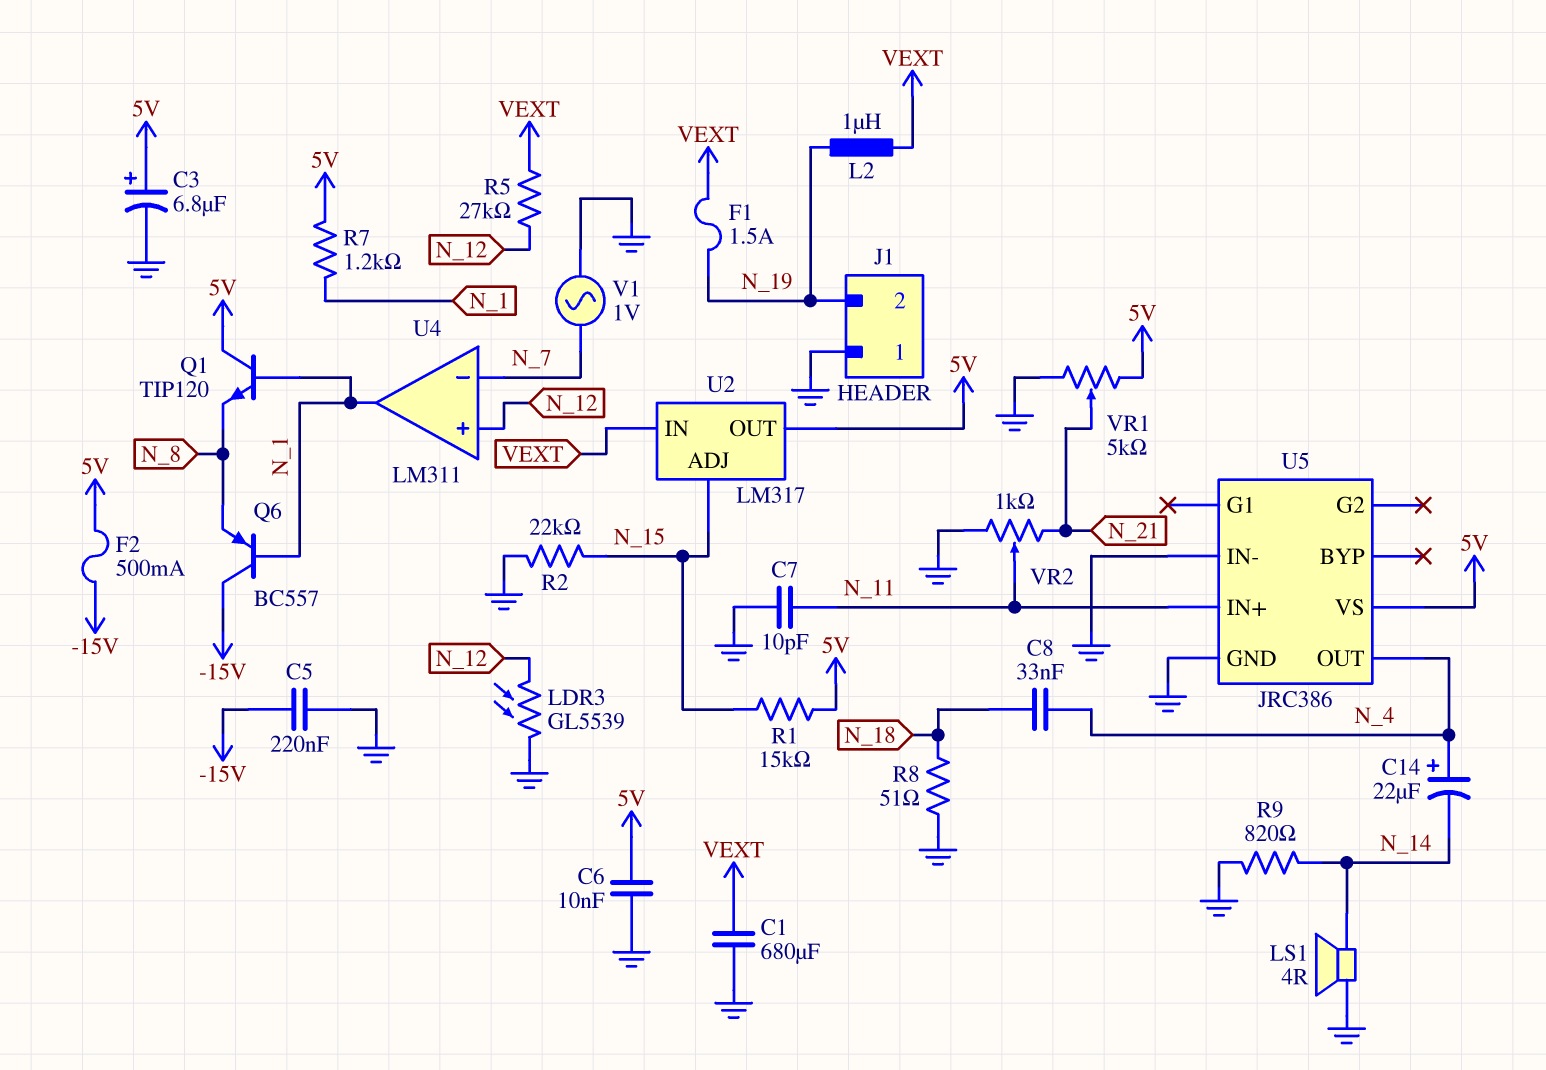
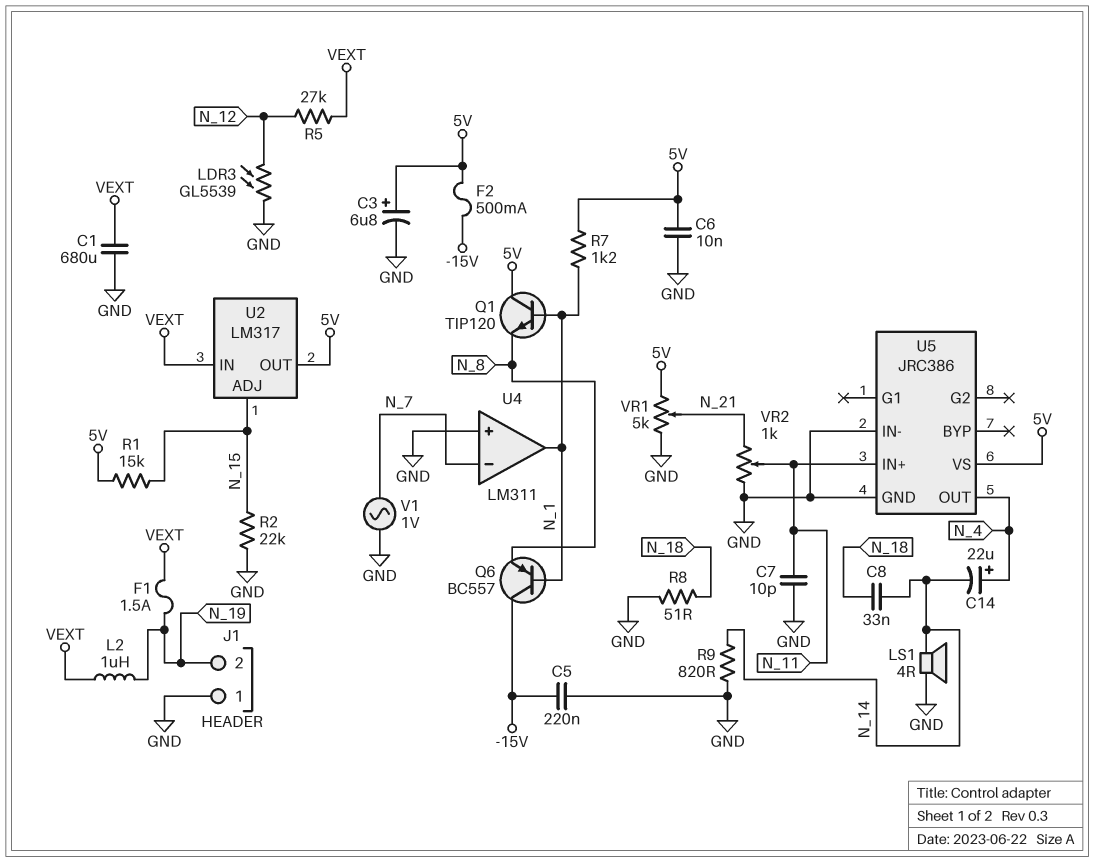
C8: 33nF (N_4, N_18) -> 33nF (N_14, N_18)
U4 pin in+: N_12 -> GND

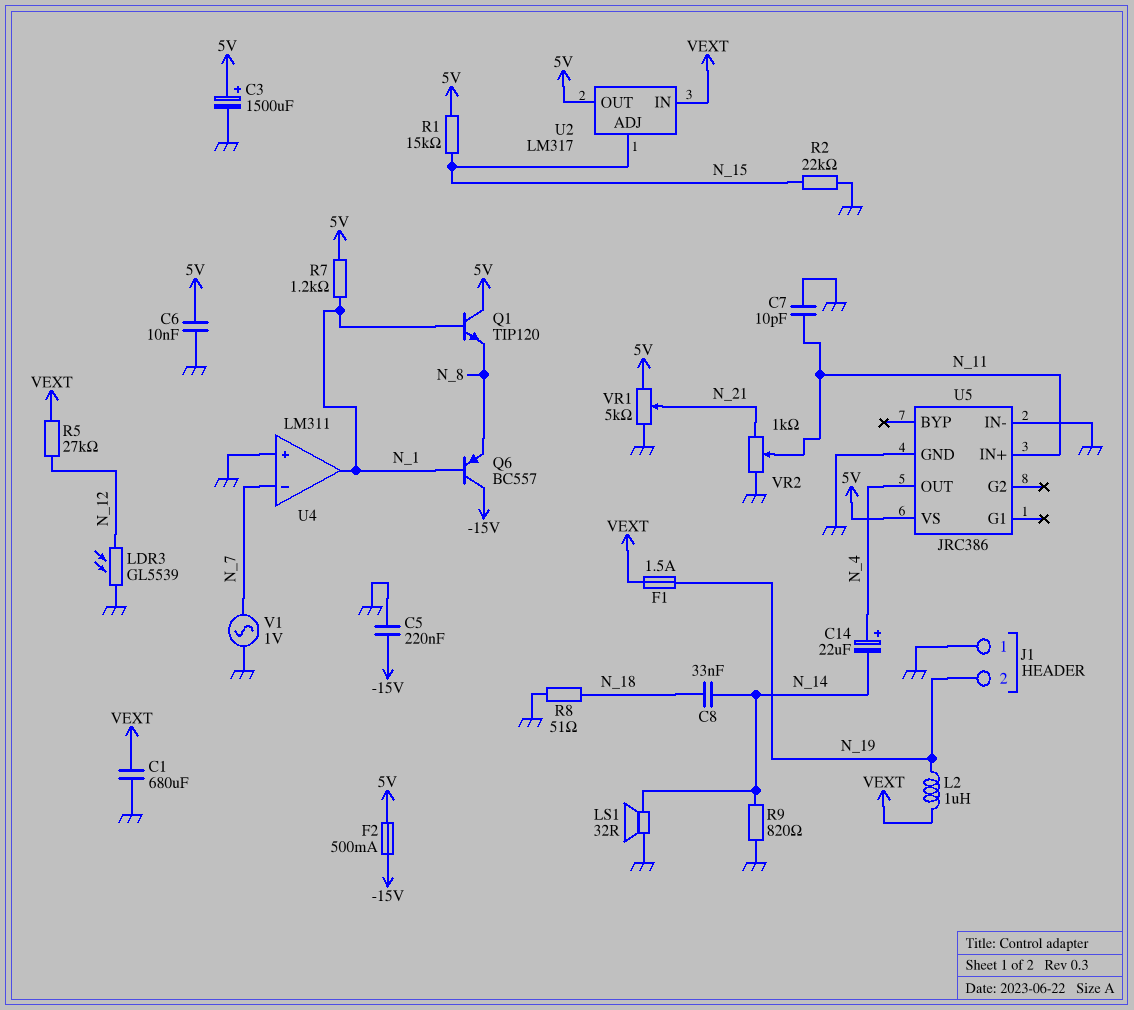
C3: 6.8uF (plus 5V, minus GND) -> 1500uF (plus 5V, minus GND)
LS1: speaker 4R (GND, N_14) -> speaker 32R (GND, N_14)

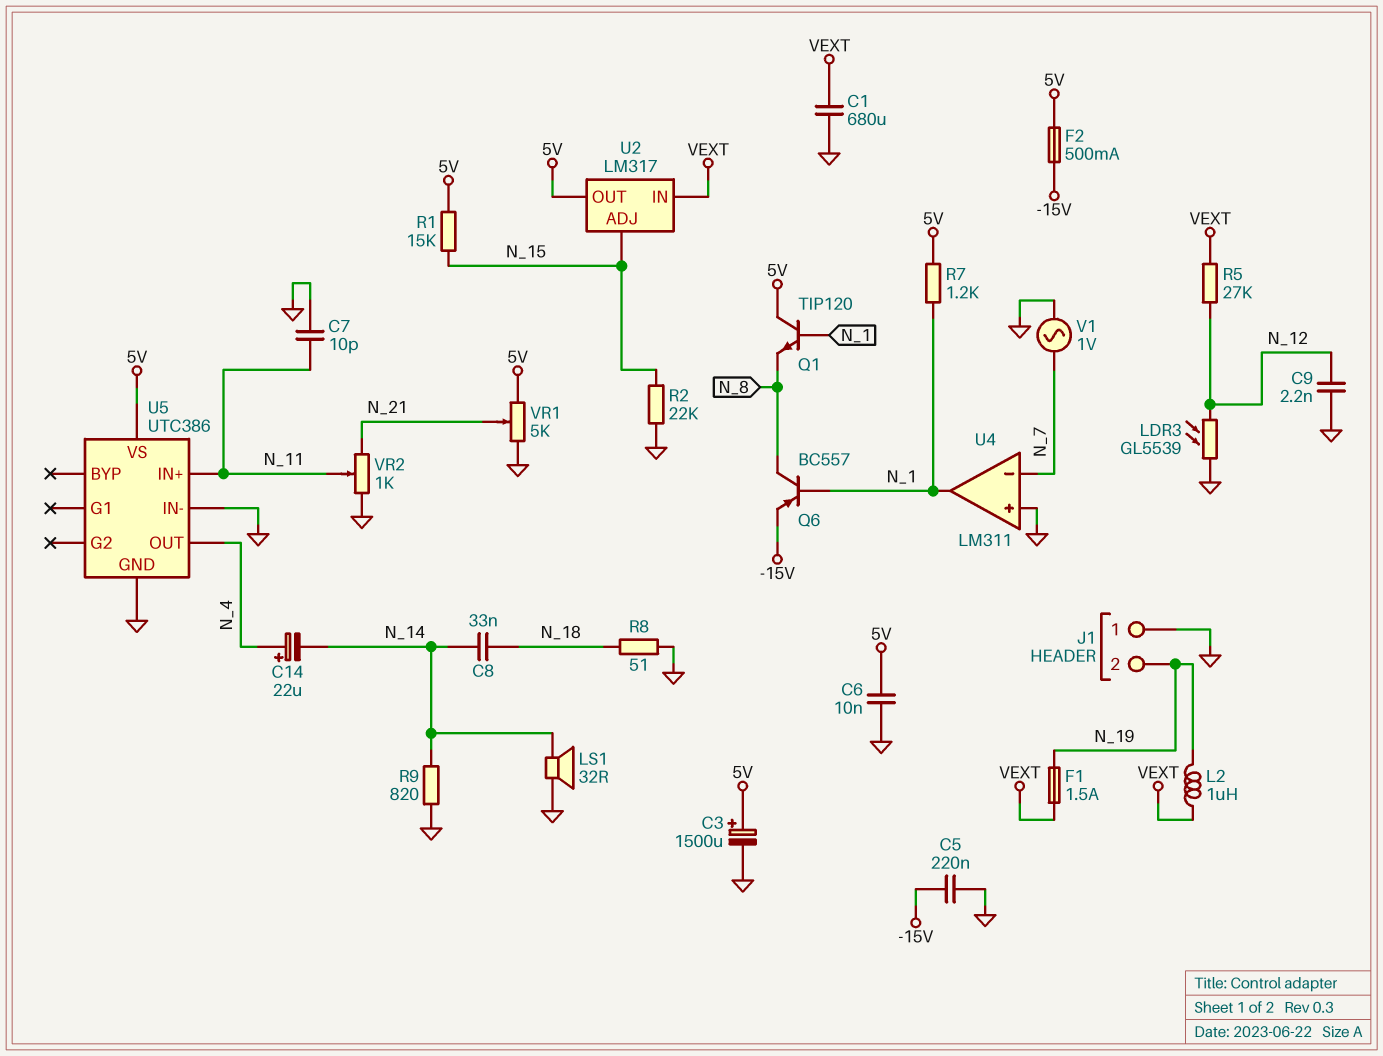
C9: none -> 2.2nF (GND, N_12)
Q6: PNP BC557 (B N_1, C -15V, E N_8) -> PNP BC557 (B N_1, C N_8, E -15V)
U5: JRC386 -> UTC386

